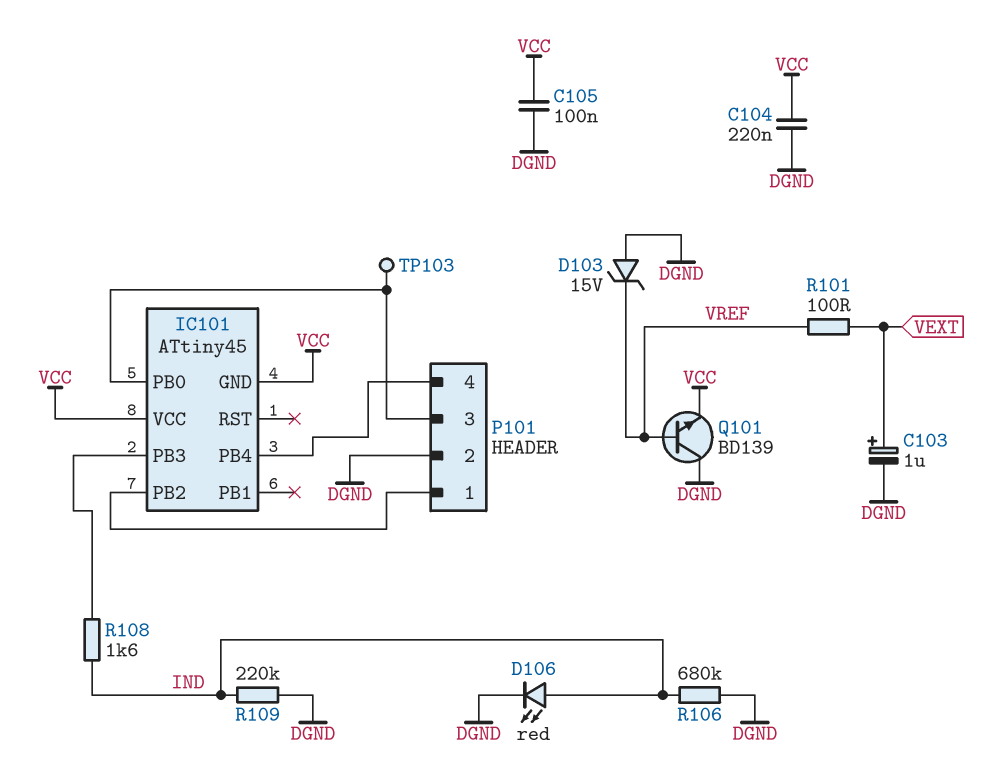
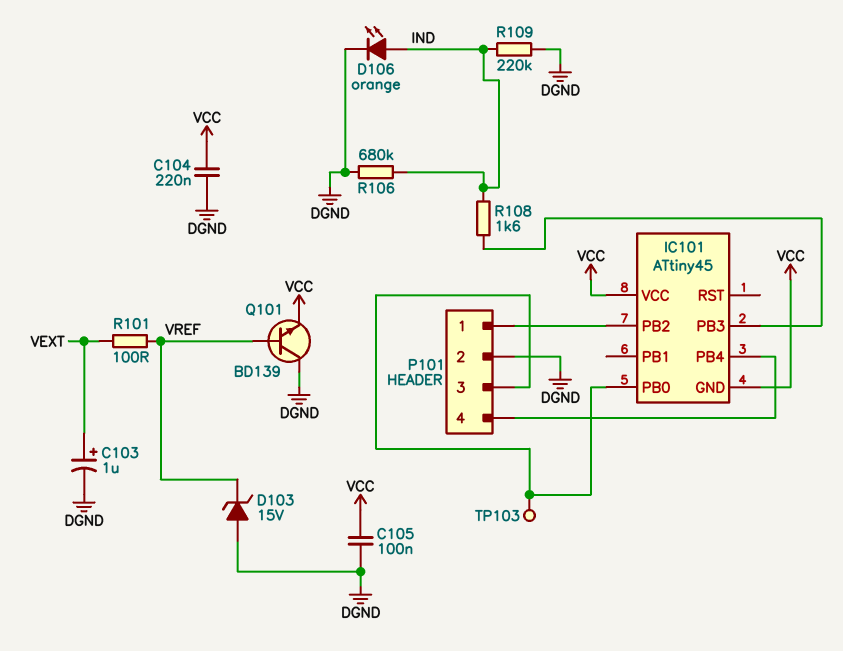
D106: LED red (A IND, K DGND) -> LED orange (A IND, K DGND)

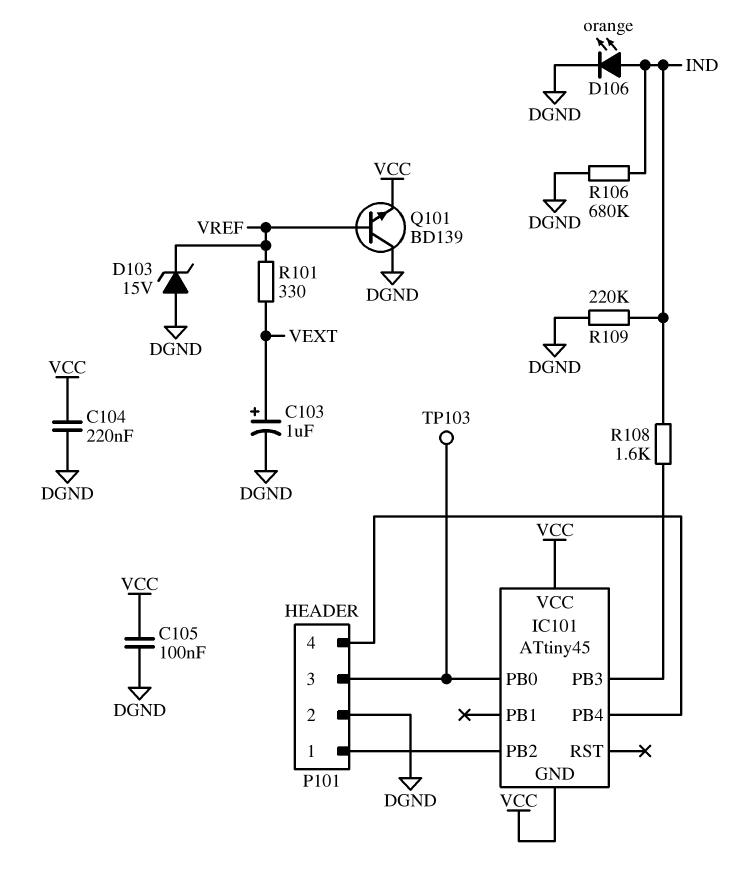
R101: 100 (VEXT, VREF) -> 330 (VEXT, VREF)

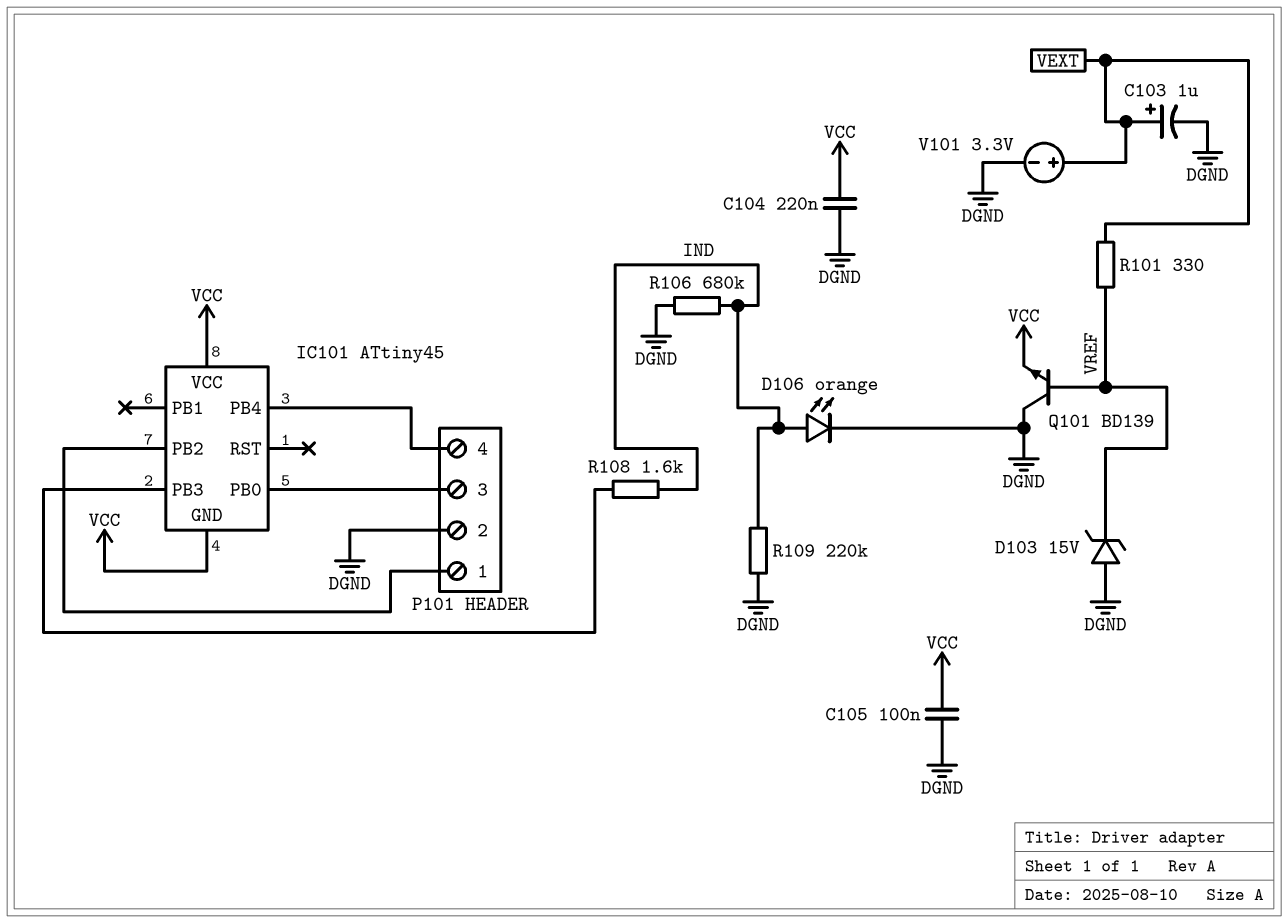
TP103: test point (IC101/PB0) -> none
V101: none -> 3.3V (plus VEXT, minus DGND)

